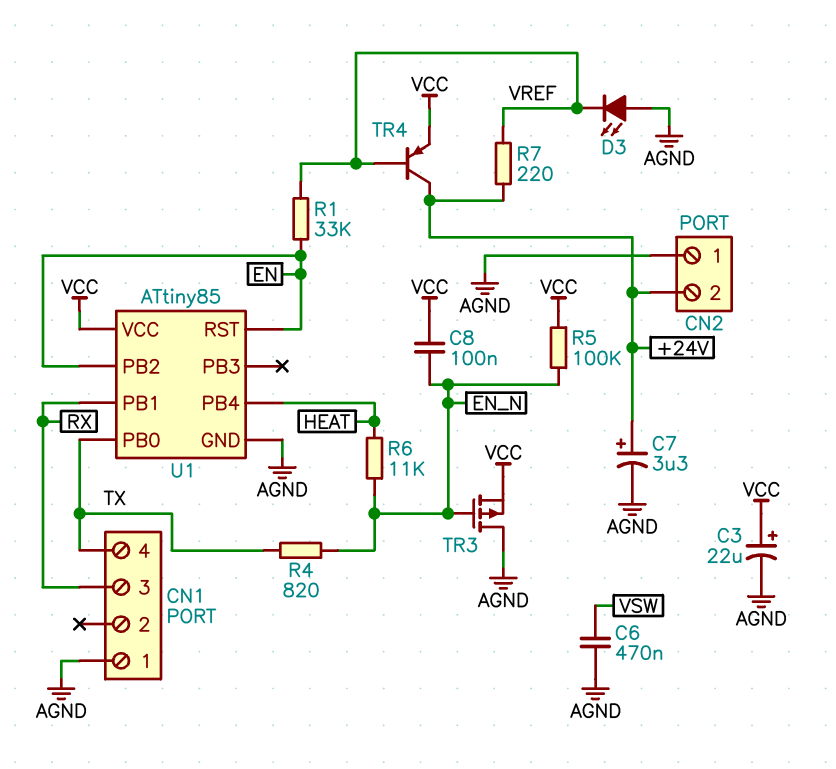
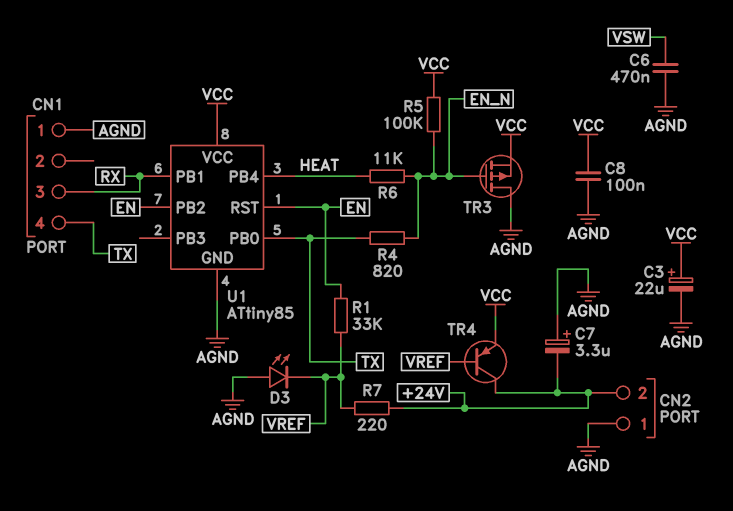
C7: 3.3uF (plus +24V, minus AGND) -> 3.3uF (plus AGND, minus +24V)
C8: 100nF (EN_N, VCC) -> 100nF (AGND, VCC)

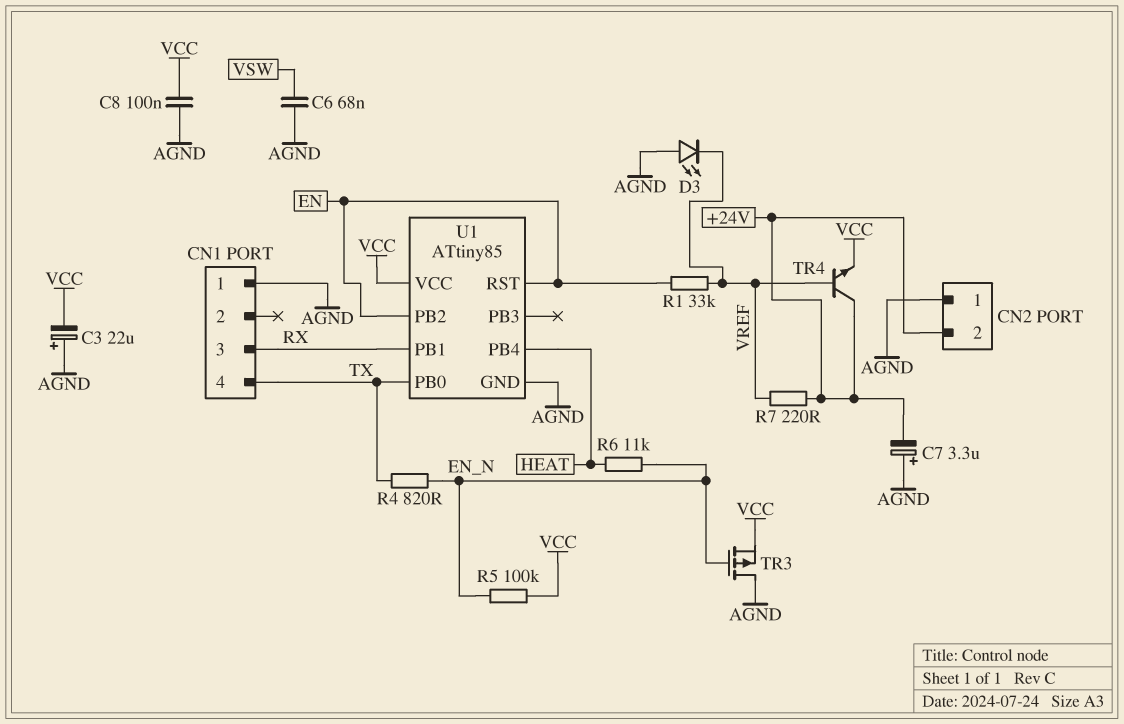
C3: 22uF (plus VCC, minus AGND) -> 22uF (plus AGND, minus VCC)
C6: 470nF (AGND, VSW) -> 68nF (AGND, VSW)
TR4: PNP (B VREF, C +24V, E VCC) -> NPN (B VREF, C +24V, E VCC)

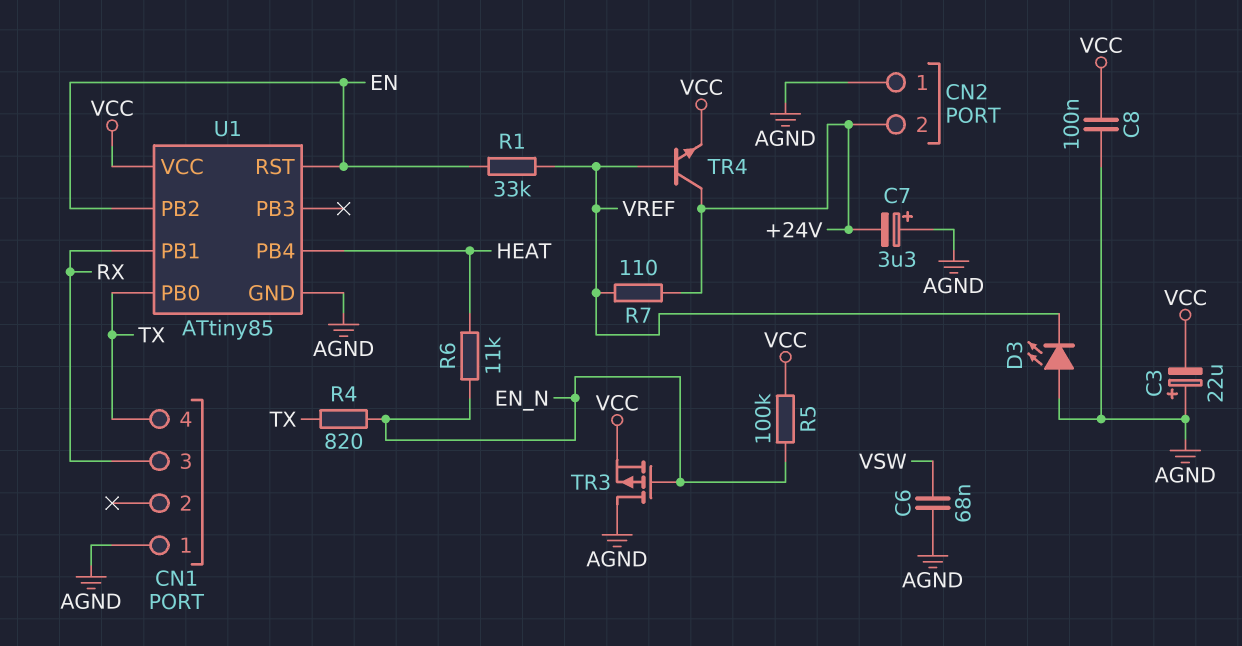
R7: 220 (+24V, VREF) -> 110 (+24V, VREF)

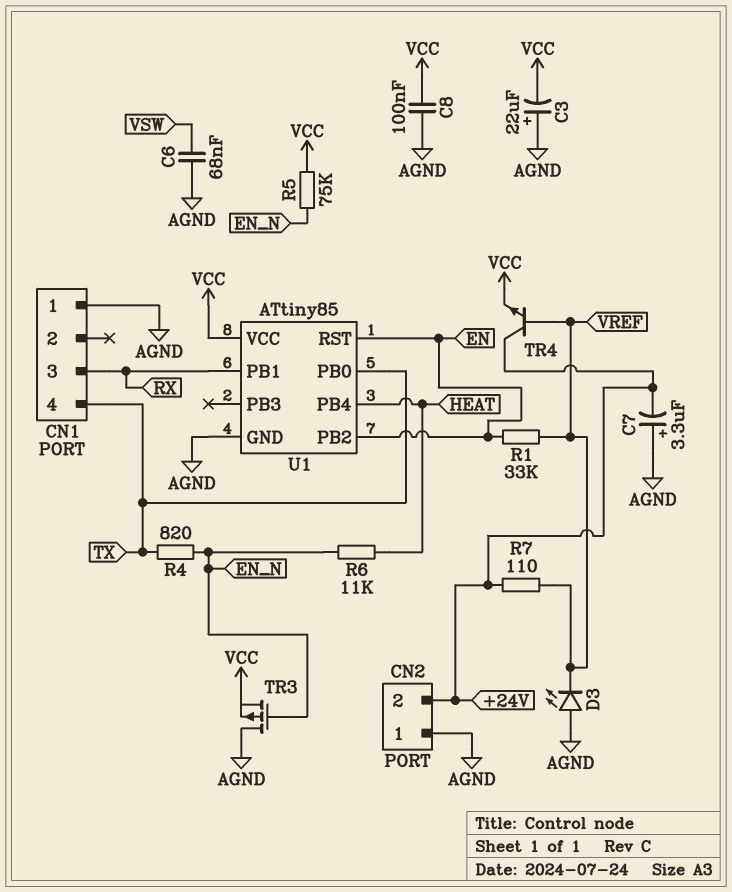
R5: 100k (EN_N, VCC) -> 75k (EN_N, VCC)

